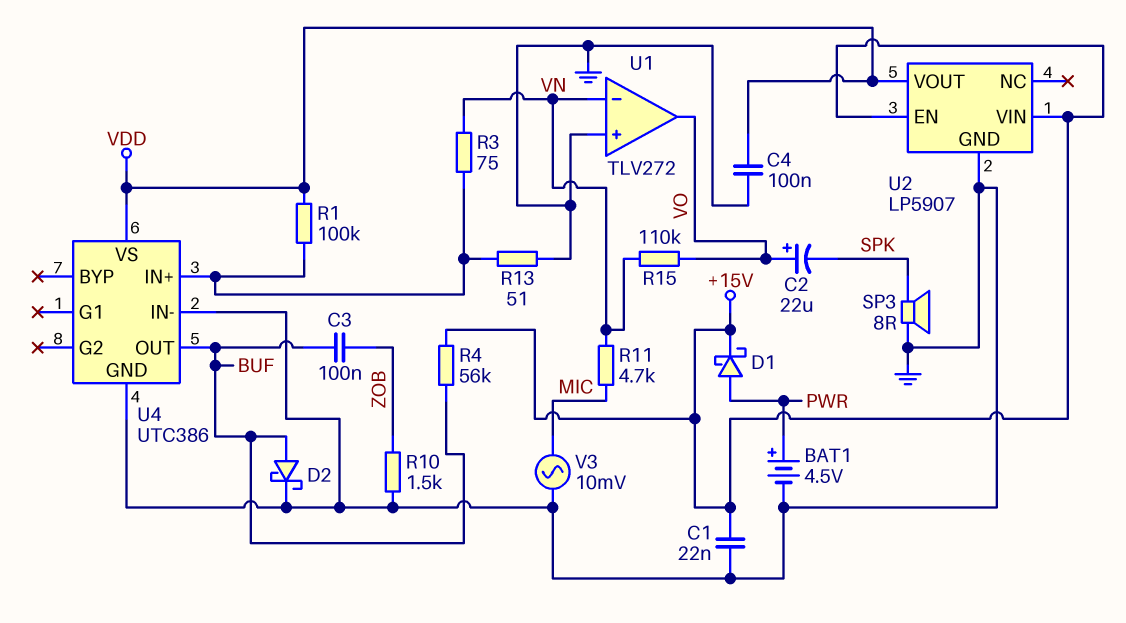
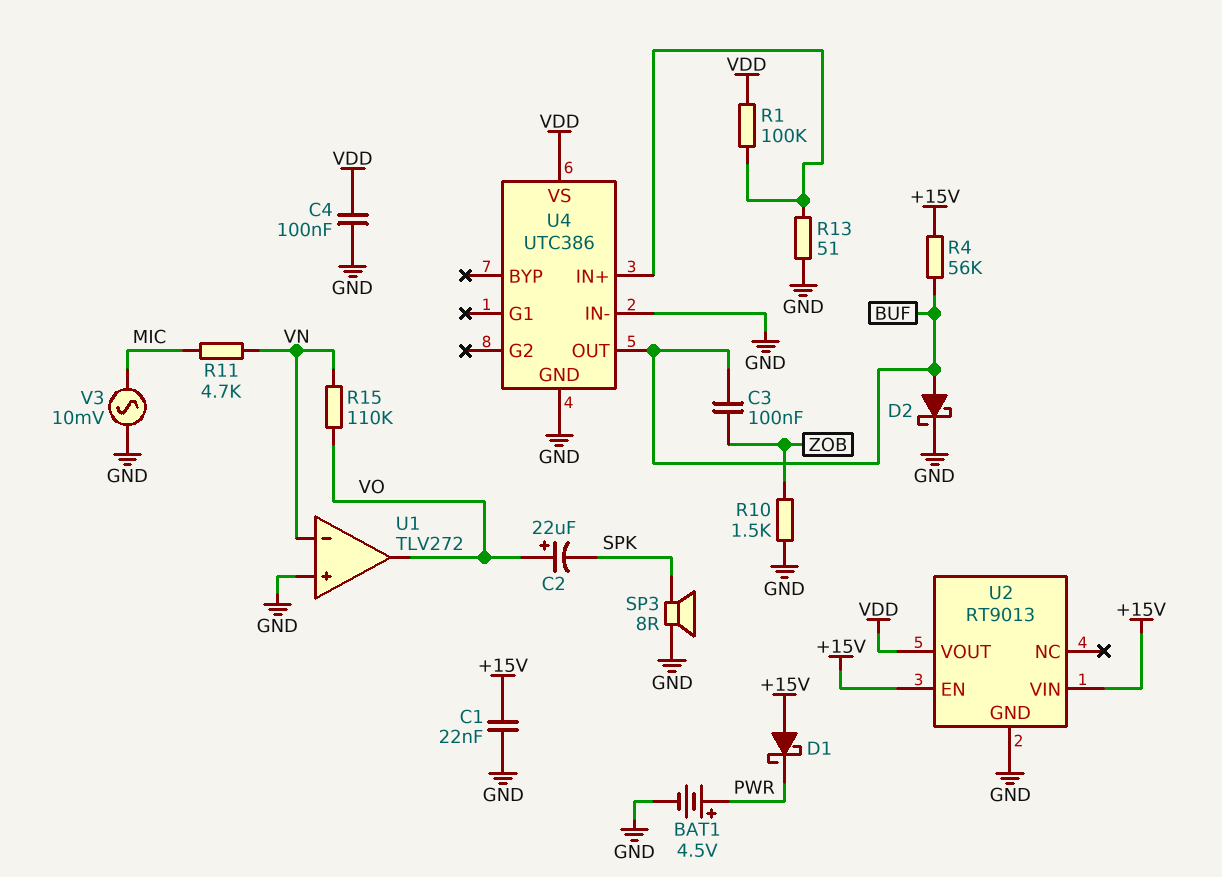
D1: schottky (A PWR, K +15V) -> schottky (A +15V, K PWR)
R3: 75 (U4/IN+, VN) -> none
U2: LP5907 -> RT9013

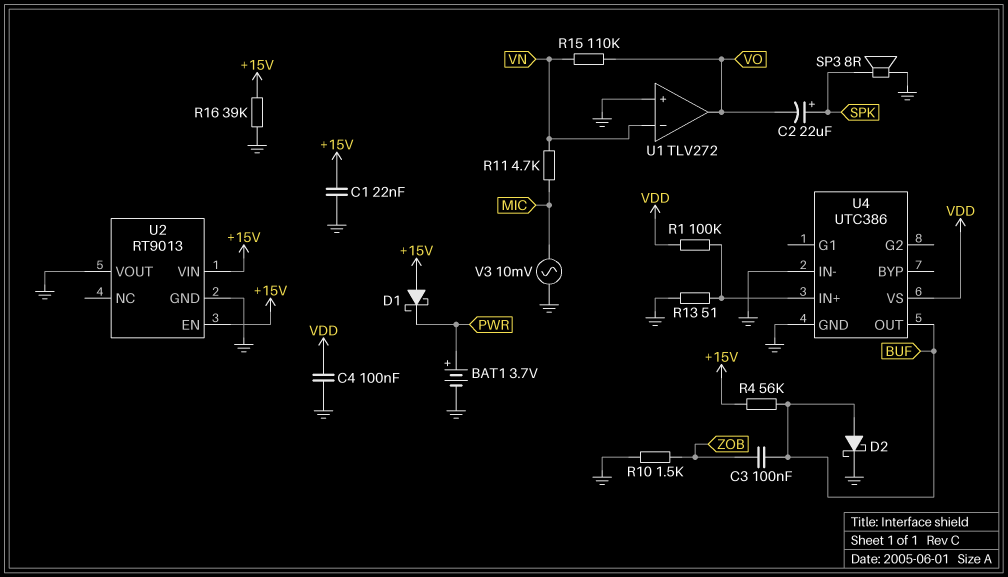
BAT1: 4.5V (plus PWR, minus GND) -> 3.7V (plus PWR, minus GND)
C2: 22uF (plus VO, minus SPK) -> 22uF (plus SPK, minus VO)
R16: none -> 39k (+15V, GND)
U2 pin VOUT: VDD -> GND

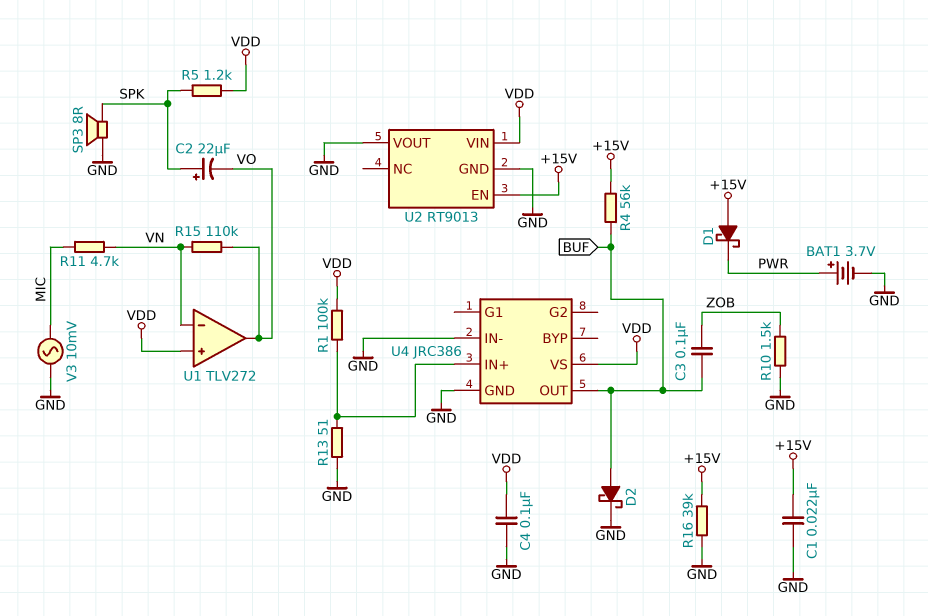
R5: none -> 1.2k (SPK, VDD)
U1 pin in+: GND -> VDD
U2 pin VIN: +15V -> VDD
U4: UTC386 -> JRC386

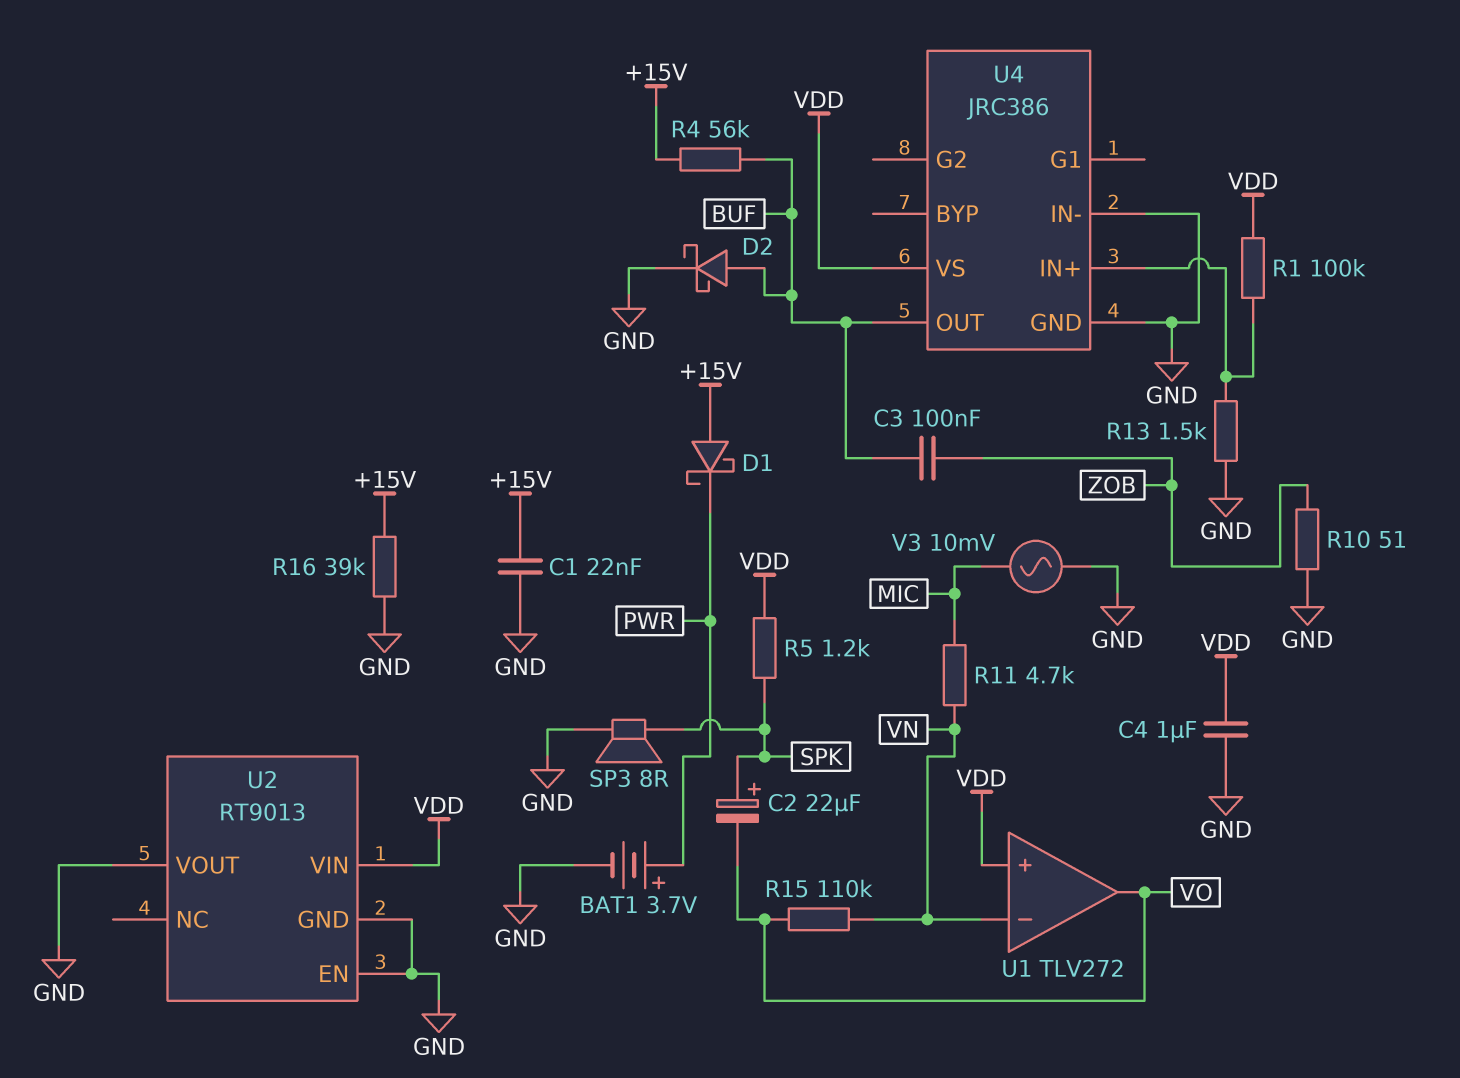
C4: 100nF (GND, VDD) -> 1uF (GND, VDD)
R10: 1.5k (GND, ZOB) -> 51 (GND, ZOB)
R13: 51 (GND, U4/IN+) -> 1.5k (GND, U4/IN+)
U2 pin EN: +15V -> GND

